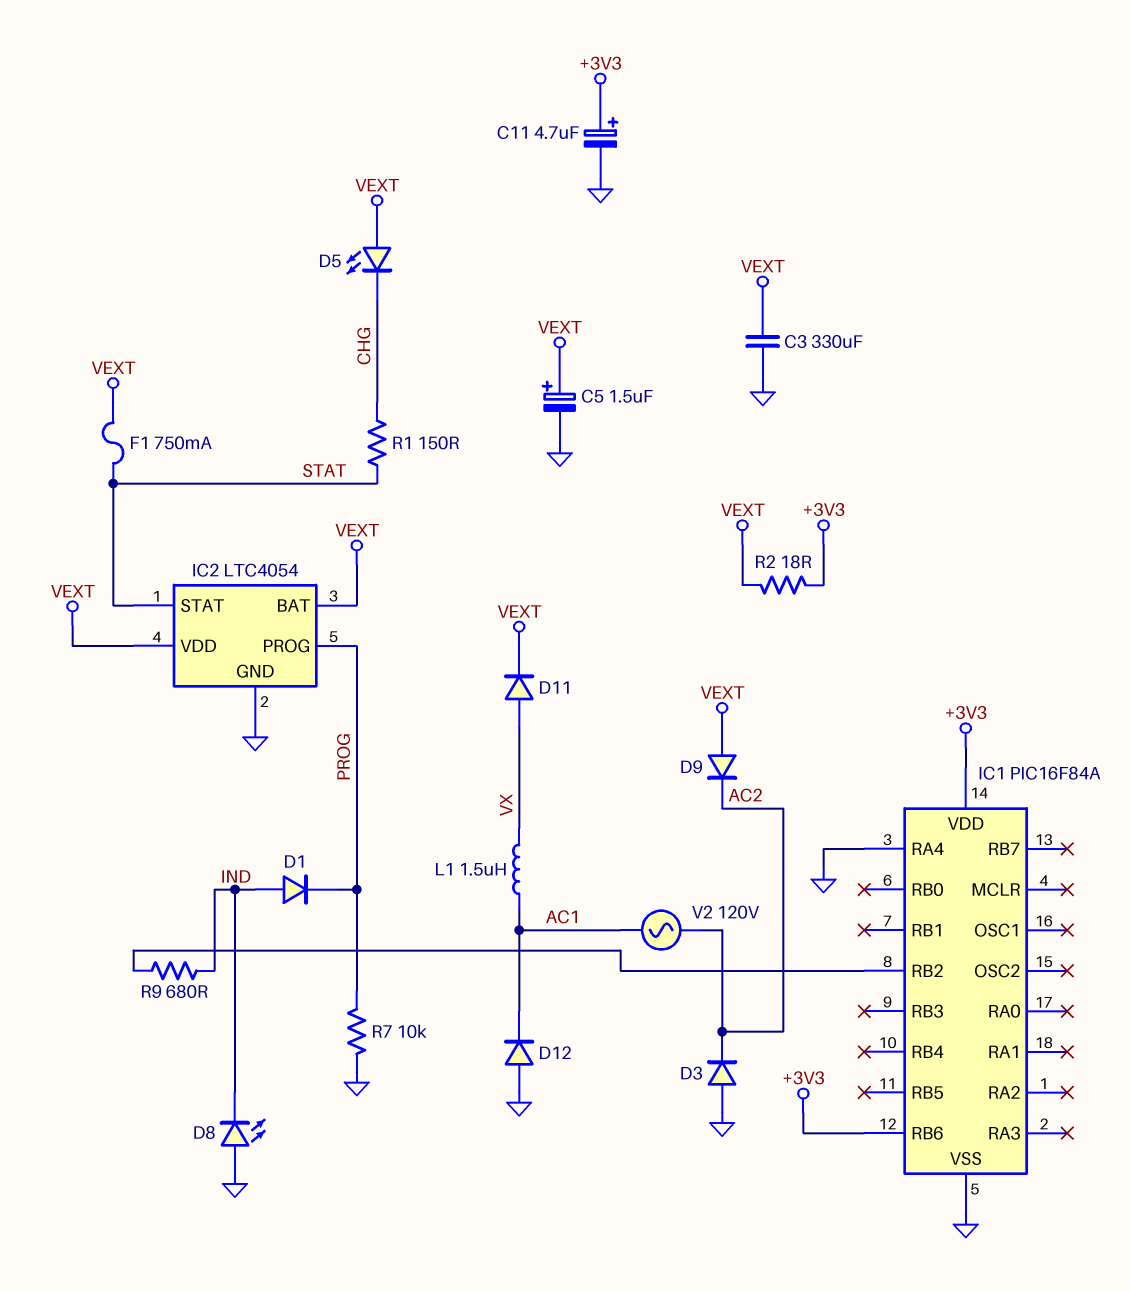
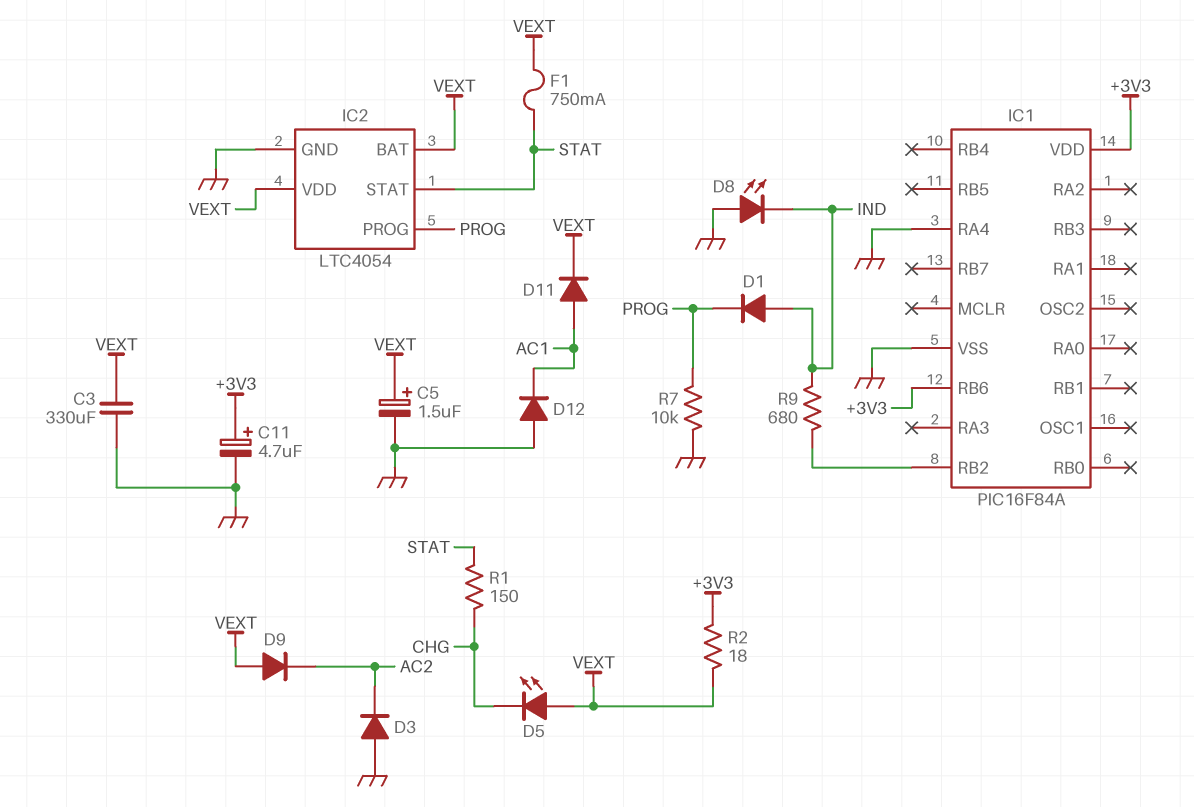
D11: diode (A VX, K VEXT) -> diode (A AC1, K VEXT)
L1: 1.5uH (AC1, VX) -> none
V2: AC 120V (AC1, AC2) -> none

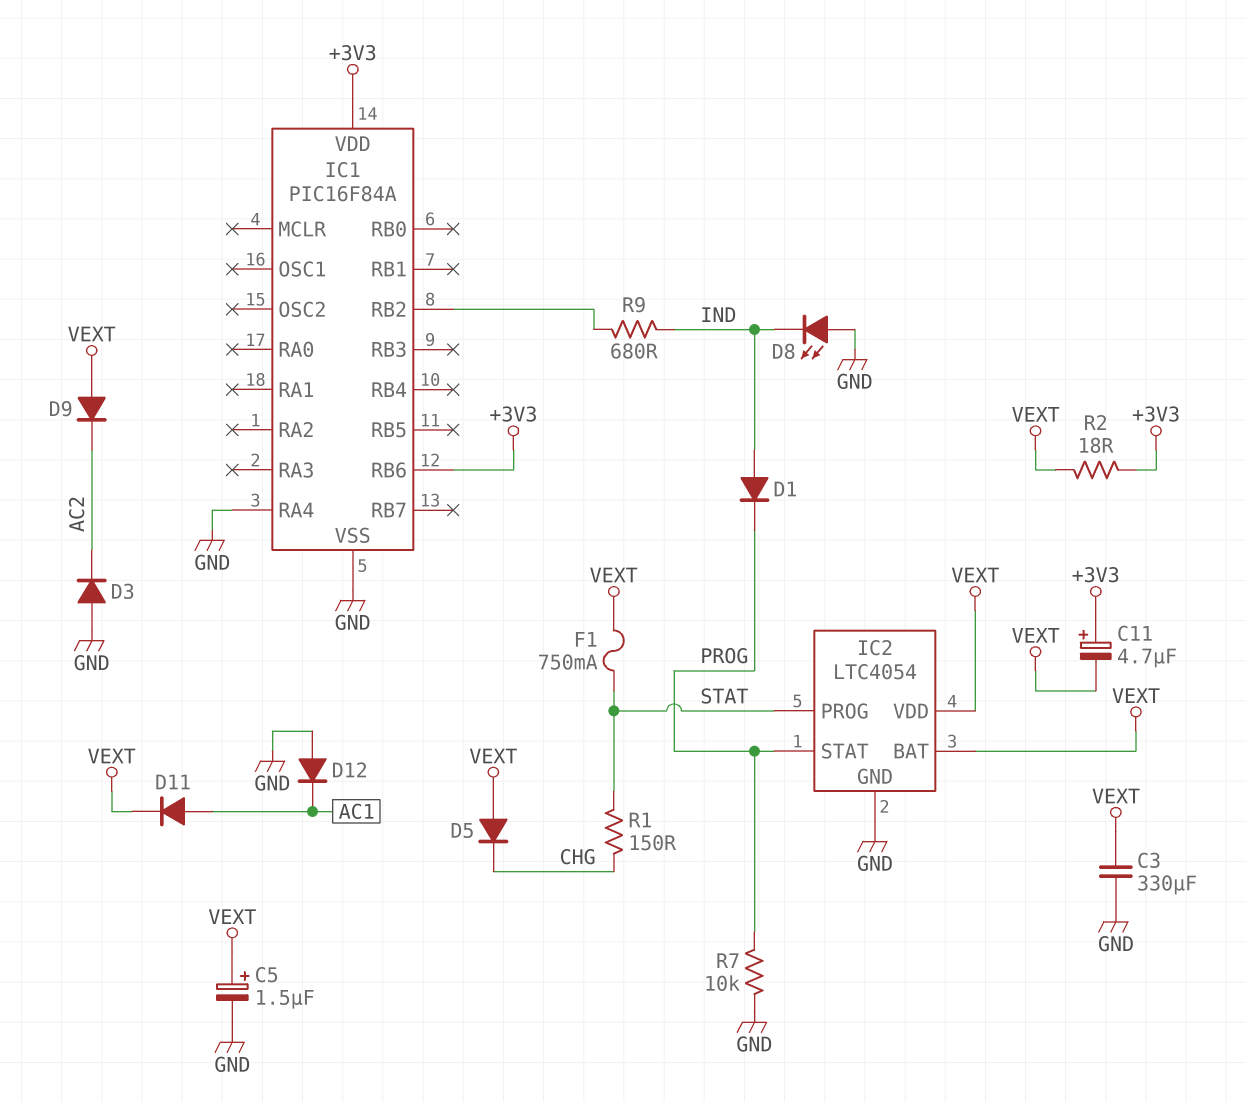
C11: 4.7uF (plus +3V3, minus GND) -> 4.7uF (plus +3V3, minus VEXT)
D5: LED (A VEXT, K CHG) -> diode (A VEXT, K CHG)
IC2 pin PROG: PROG -> STAT
IC2 pin STAT: STAT -> PROG

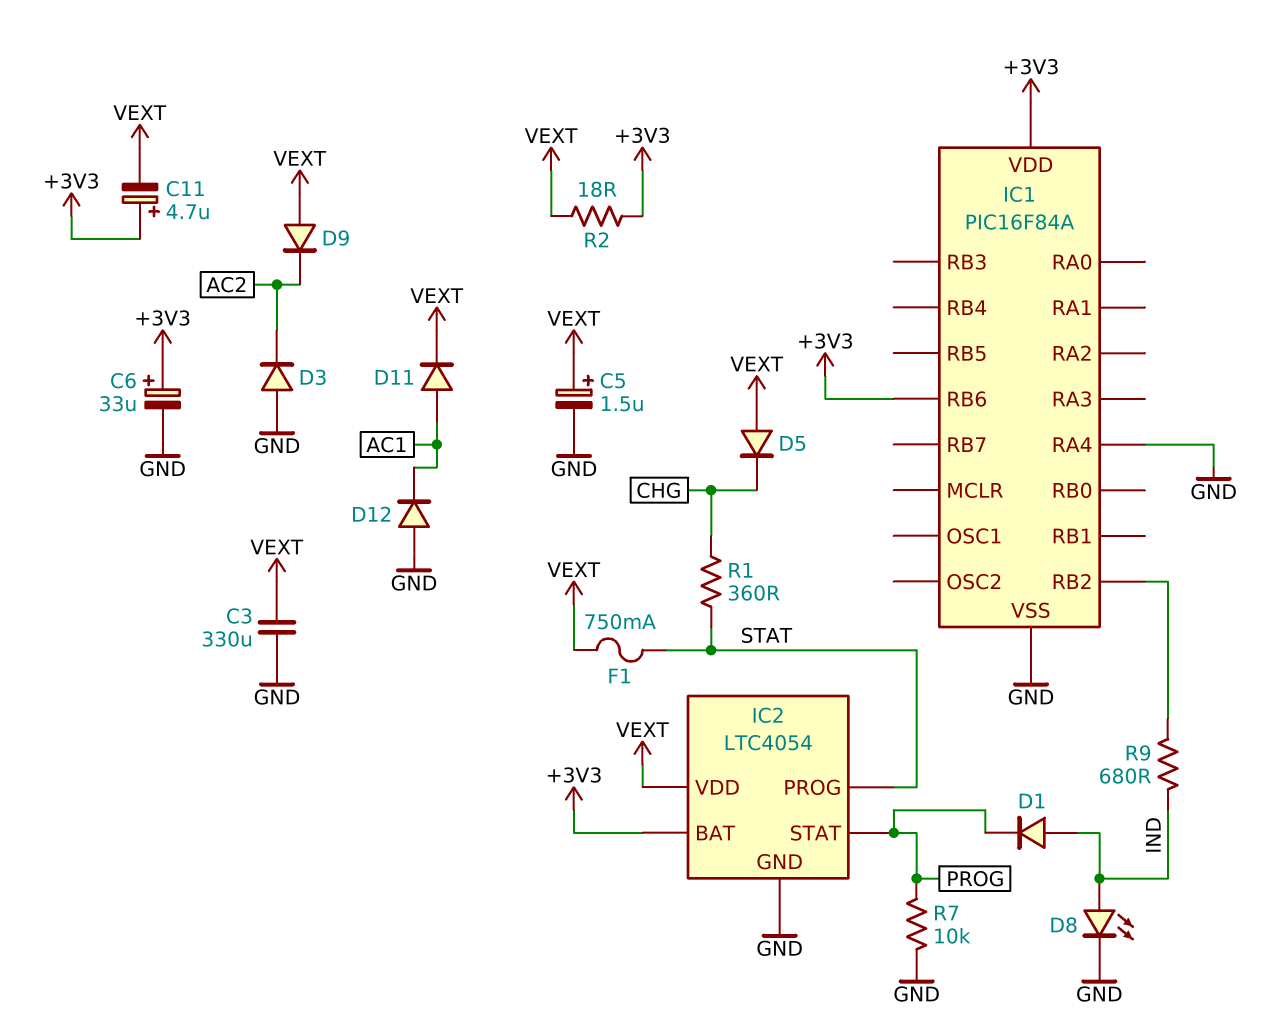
C6: none -> 33uF (plus +3V3, minus GND)
D8: LED (A GND, K IND) -> LED (A IND, K GND)
IC2 pin BAT: VEXT -> +3V3
R1: 150 (CHG, STAT) -> 360 (CHG, STAT)

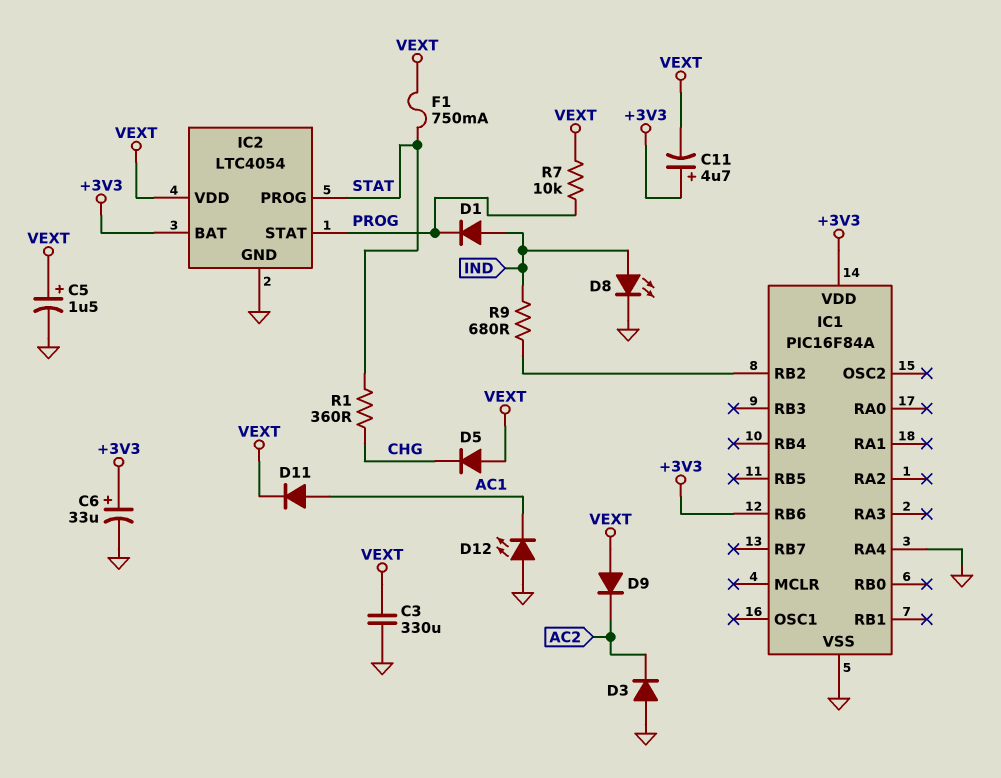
D12: diode (A GND, K AC1) -> LED (A GND, K AC1)
R2: 18 (+3V3, VEXT) -> none
R7: 10k (GND, PROG) -> 10k (PROG, VEXT)

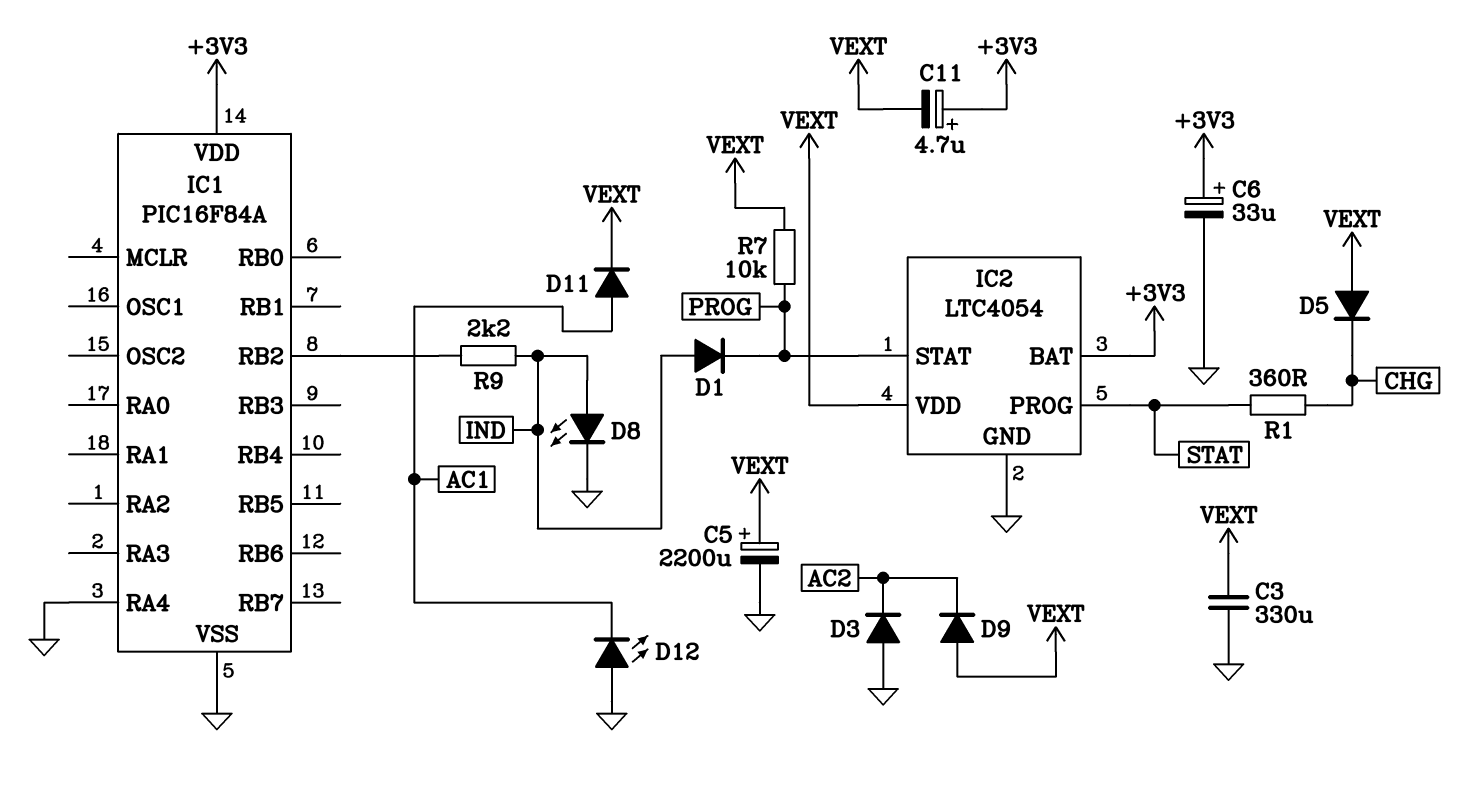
C5: 1.5uF (plus VEXT, minus GND) -> 2200uF (plus VEXT, minus GND)
F1: 750mA (STAT, VEXT) -> none
IC1 pin RB6: +3V3 -> none
R9: 680 (IC1/RB2, IND) -> 2.2k (IC1/RB2, IND)

